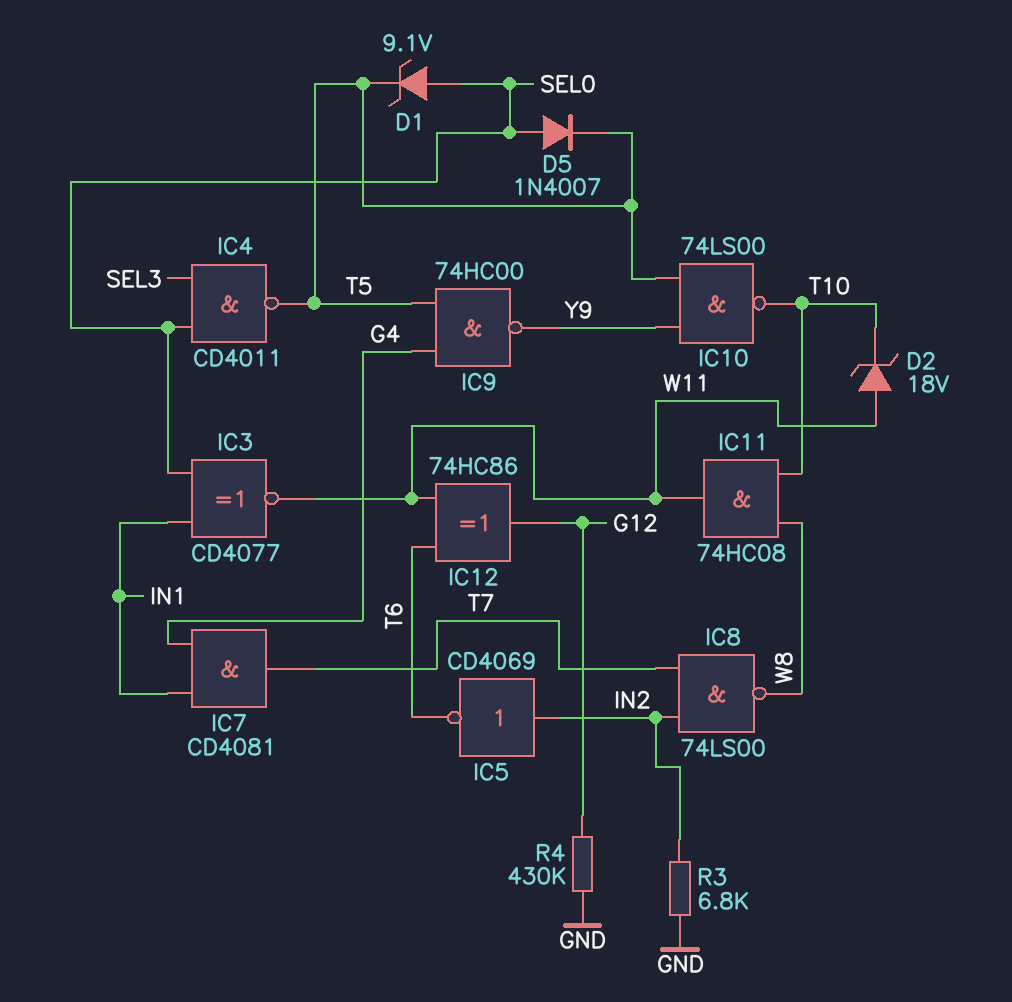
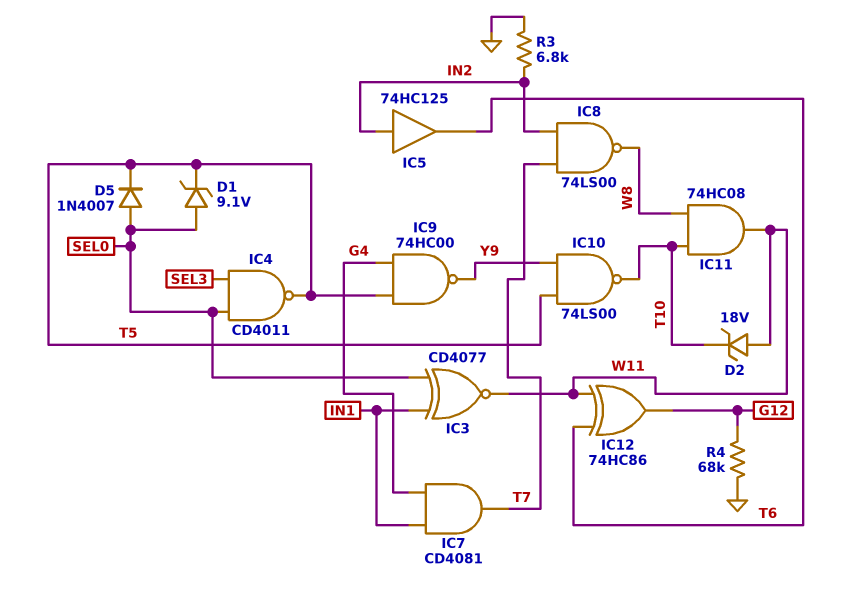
IC5: NOT CD4069 (in IN2, out T6) -> buffer 74HC125 (in IN2, out T6)
R4: 430k (G12, GND) -> 68k (G12, GND)

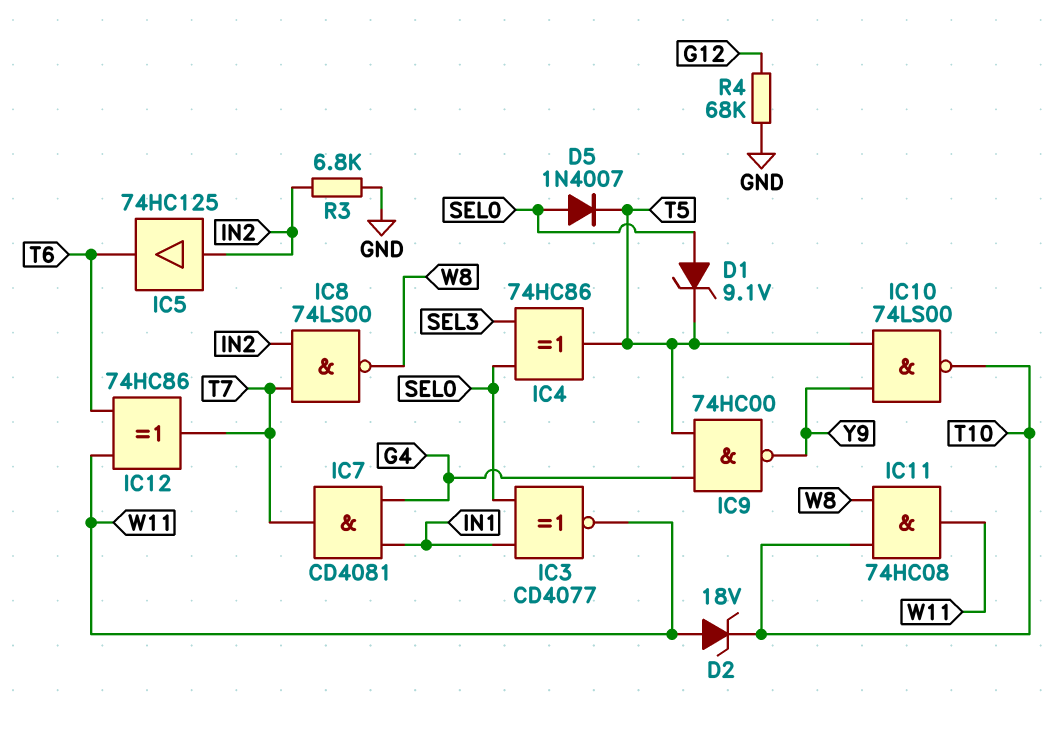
IC4: NAND CD4011 (in SEL0, in SEL3, out T5) -> XOR 74HC86 (in SEL0, in SEL3, out T5)
IC12: XOR 74HC86 (in T6, in W11, out G12) -> XOR 74HC86 (in T6, in W11, out T7)

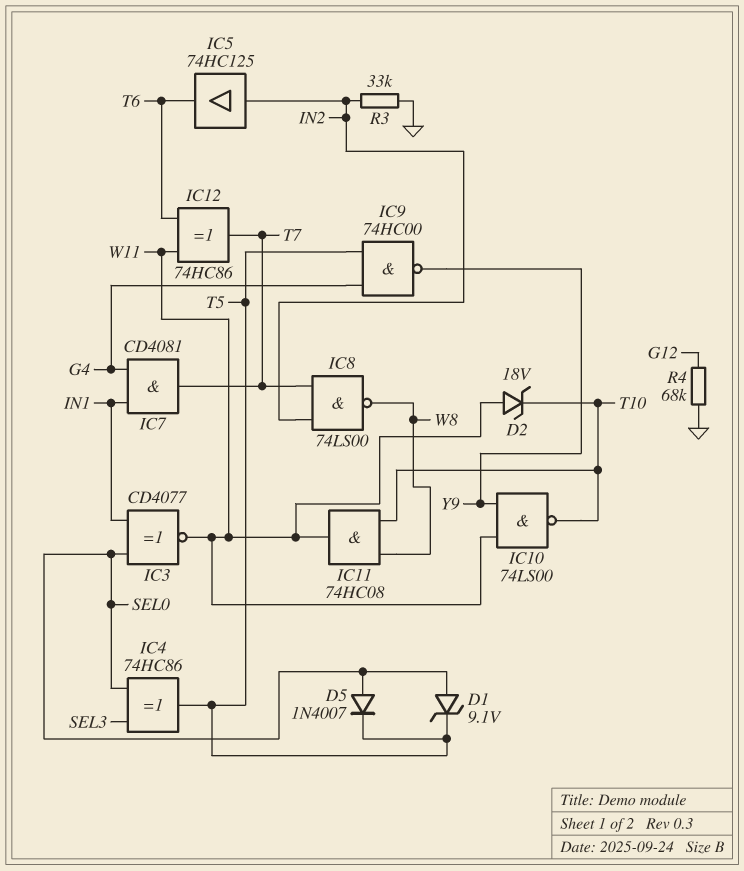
IC10: NAND 74LS00 (in T5, in Y9, out T10) -> NAND 74LS00 (in W11, in Y9, out T10)
R3: 6.8k (GND, IN2) -> 33k (GND, IN2)

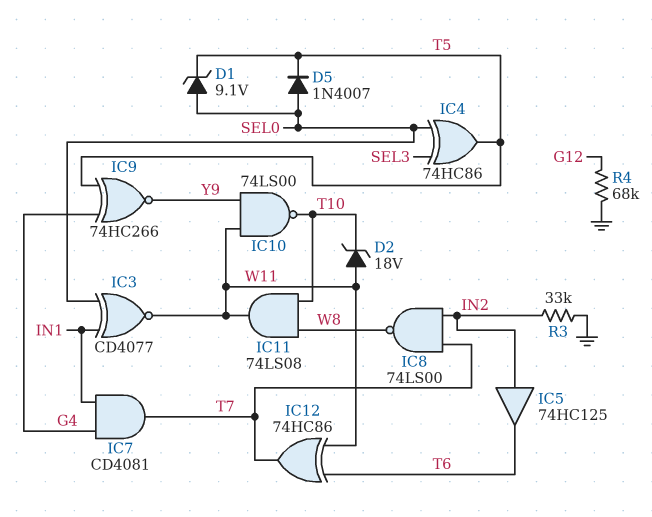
IC9: NAND 74HC00 (in G4, in T5, out Y9) -> XNOR 74HC266 (in G4, in T5, out Y9)
IC11: AND 74HC08 (in T10, in W8, out W11) -> AND 74LS08 (in T10, in W8, out W11)

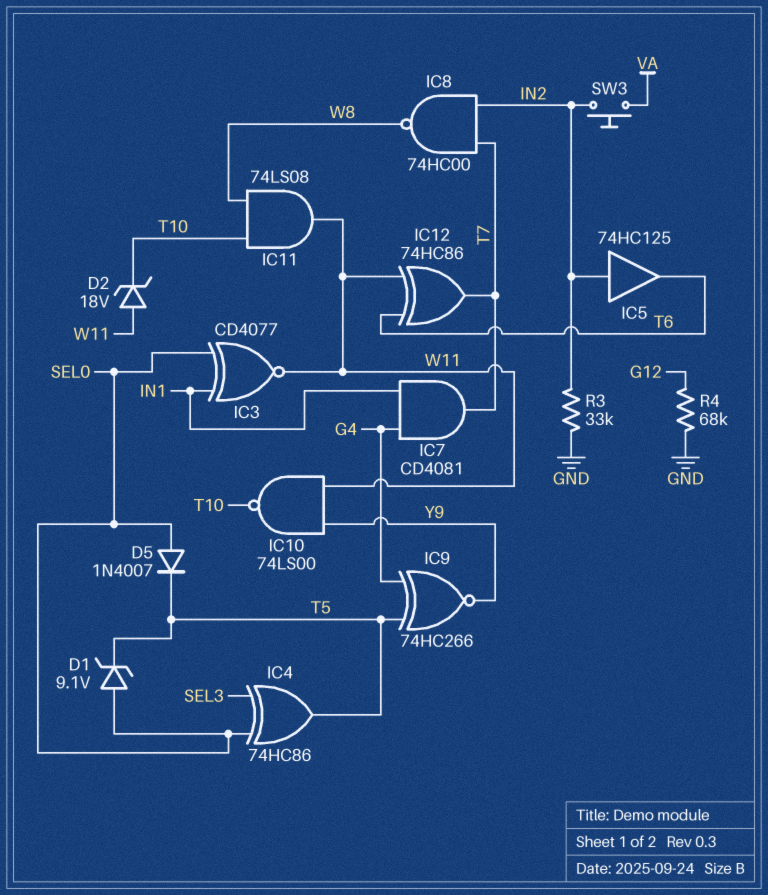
IC8: NAND 74LS00 (in IN2, in T7, out W8) -> NAND 74HC00 (in IN2, in T7, out W8)
SW3: none -> button (IN2, VA)

